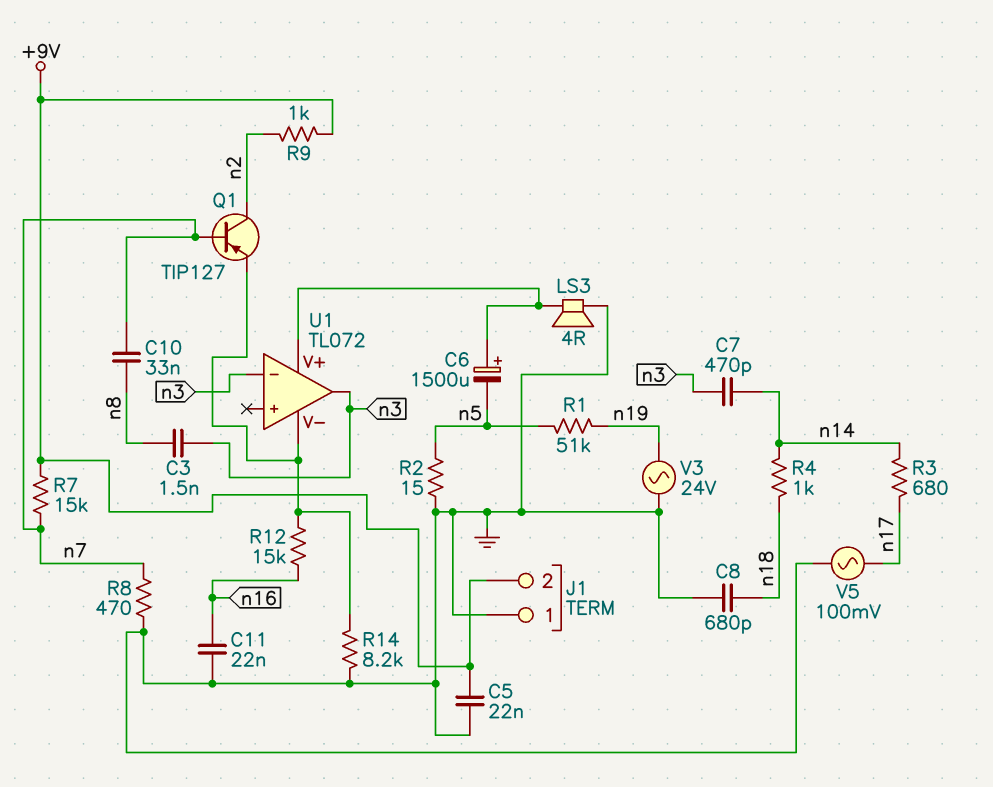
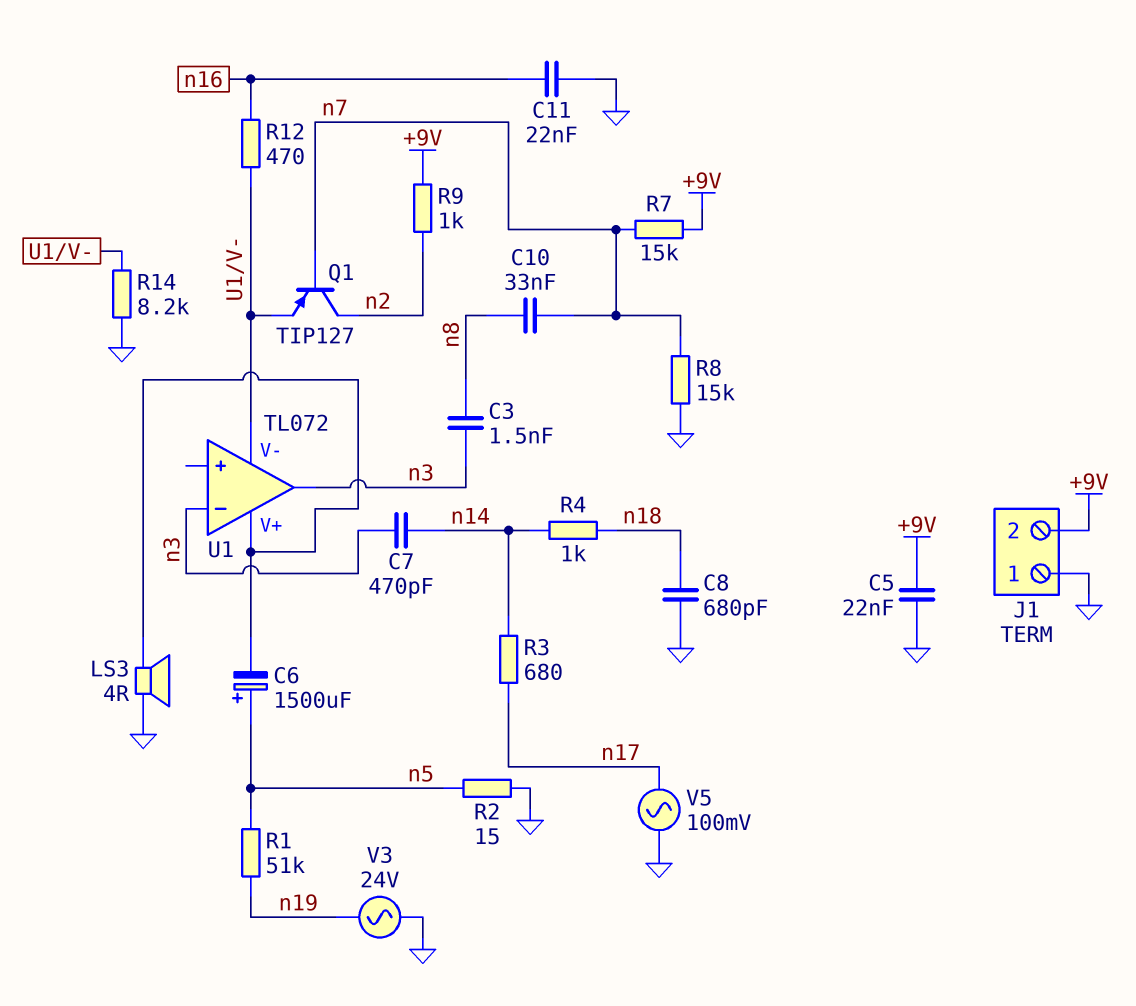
C6: 1500uF (plus U1/V+, minus n5) -> 1500uF (plus n5, minus U1/V+)
R8: 470 (GND, n7) -> 15k (GND, n7)
R12: 15k (U1/V-, n16) -> 470 (U1/V-, n16)

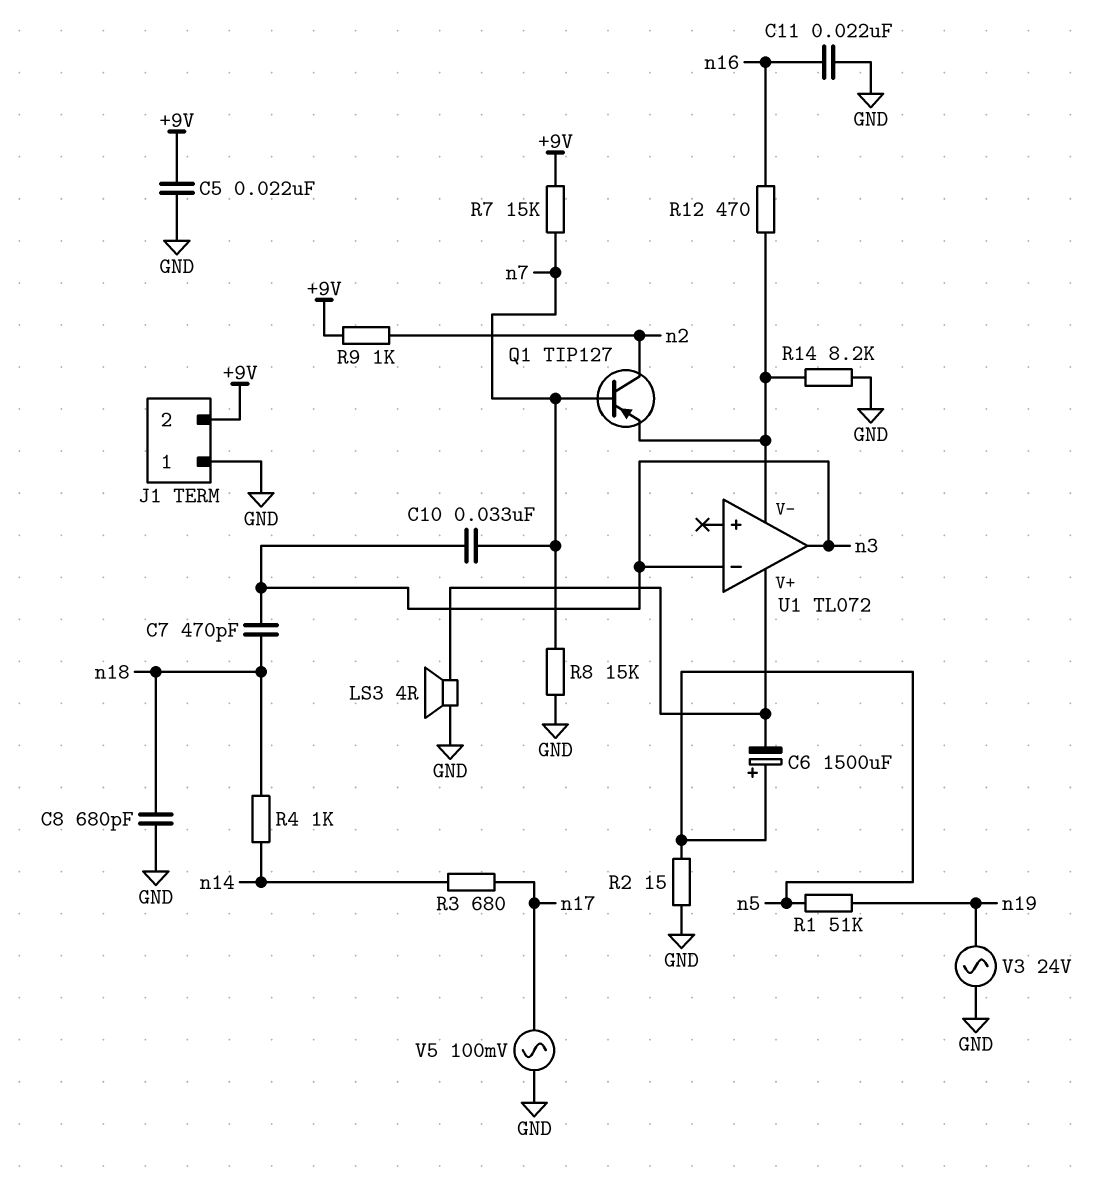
C3: 1.5nF (n3, n8) -> none
C7: 470pF (n3, n14) -> 470pF (n3, n18)
C10: 33nF (n7, n8) -> 33nF (n3, n7)

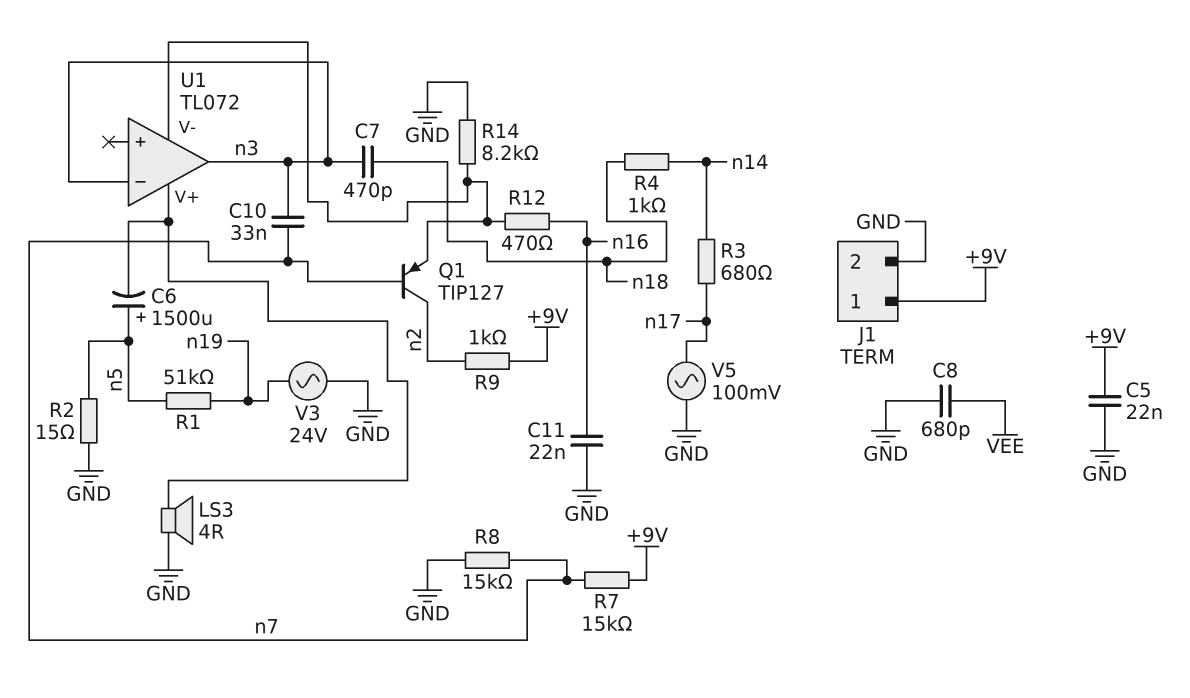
C8: 680pF (GND, n18) -> 680pF (GND, VEE)
J1 pin 1: GND -> +9V
J1 pin 2: +9V -> GND

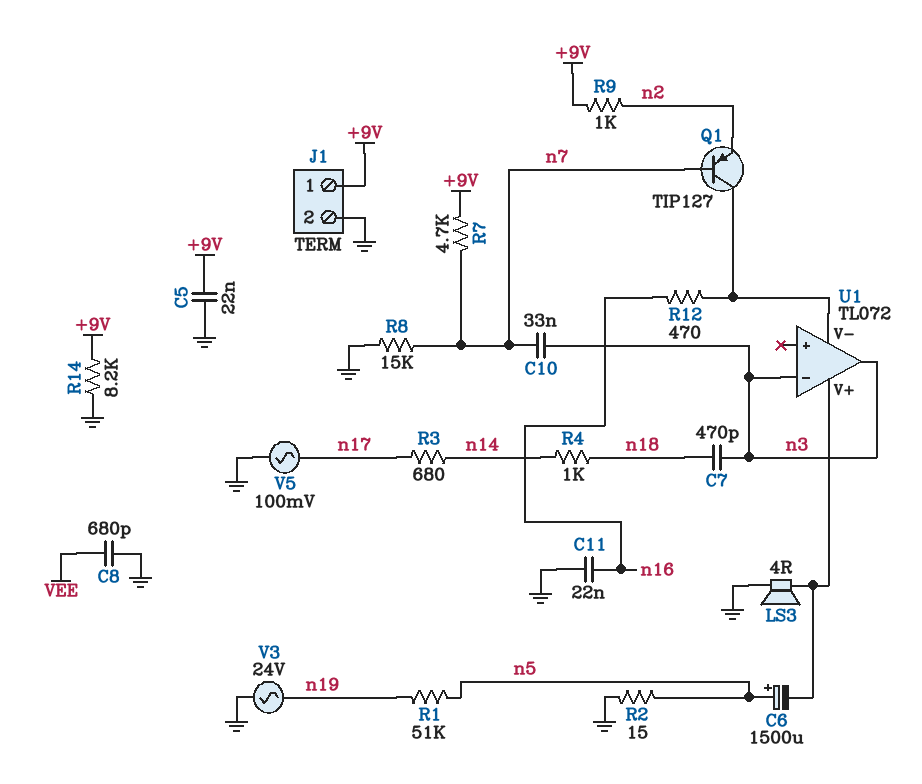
Q1: PNP TIP127 (B n7, C n2, E U1/V-) -> PNP TIP127 (B n7, C U1/V-, E n2)
R7: 15k (+9V, n7) -> 4.7k (+9V, n7)
R14: 8.2k (GND, U1/V-) -> 8.2k (+9V, GND)

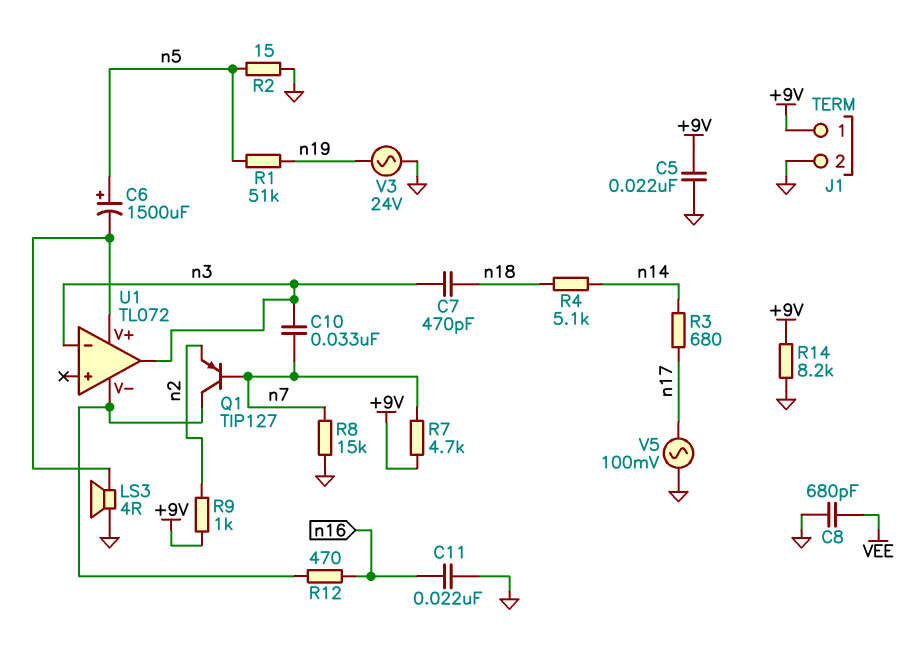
R4: 1k (n14, n18) -> 5.1k (n14, n18)

